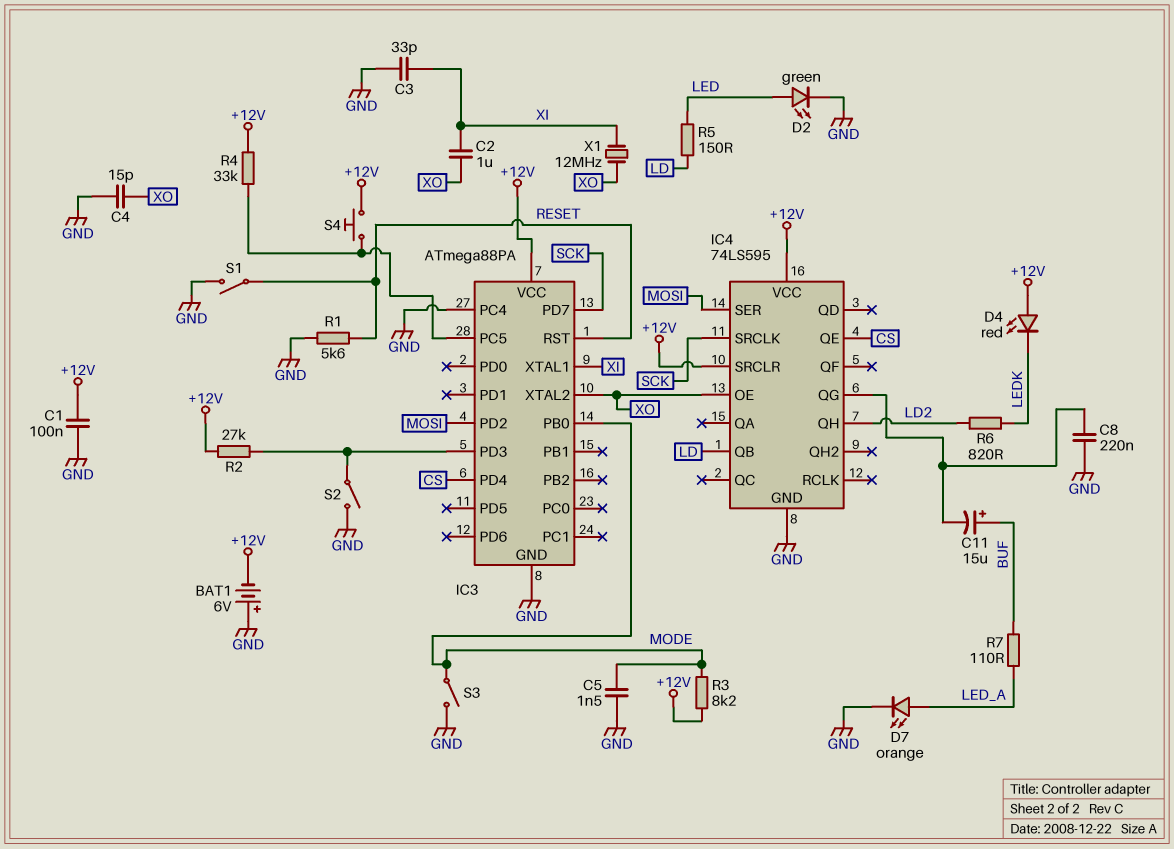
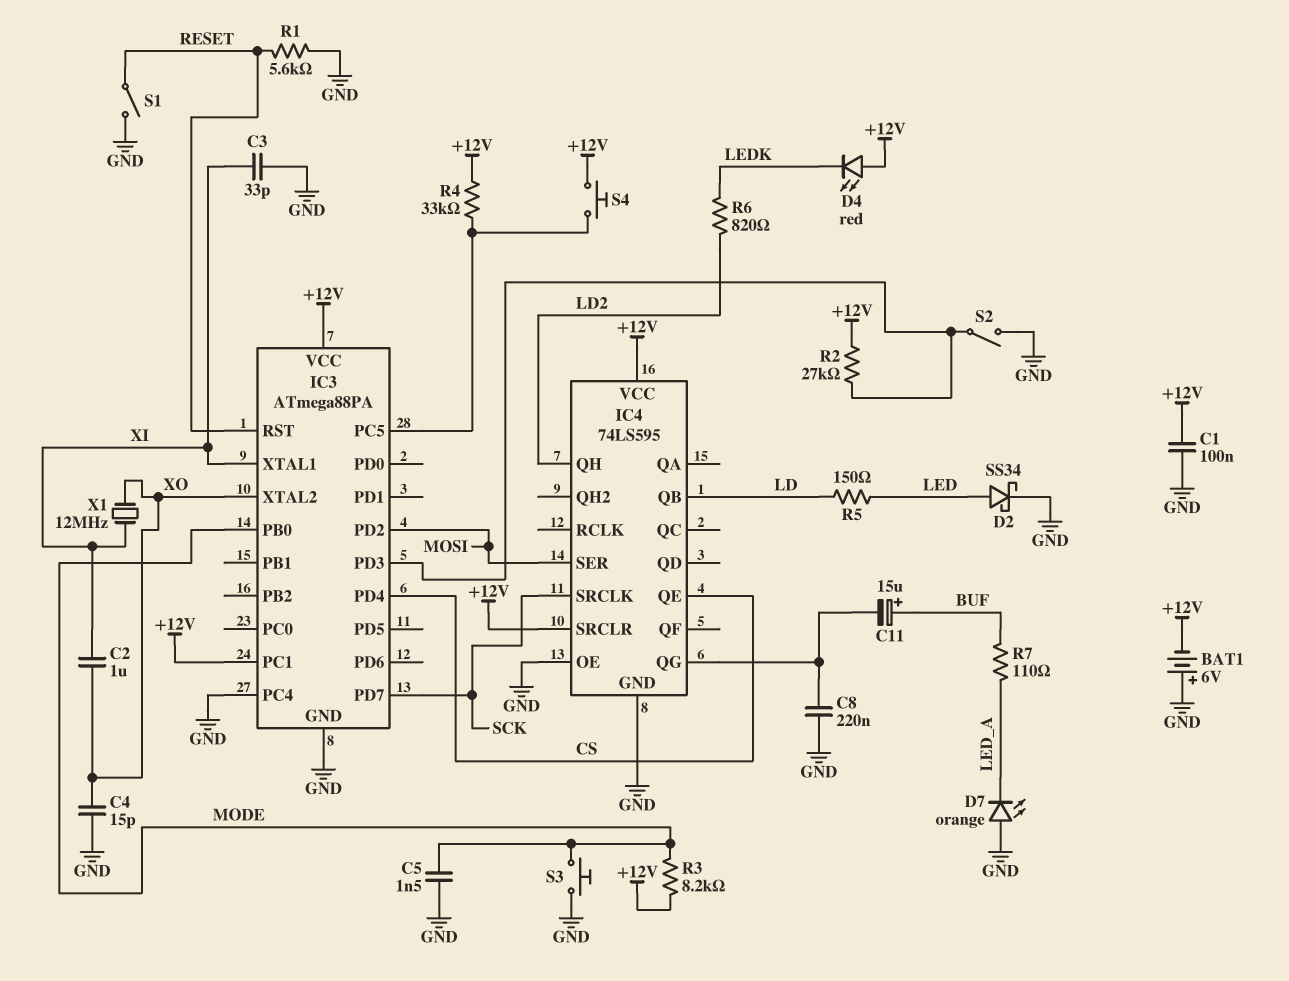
D2: LED green (A LED, K GND) -> schottky SS34 (A LED, K GND)
D7: LED orange (A LED_A, K GND) -> LED orange (A GND, K LED_A)
IC3 pin PC1: none -> +12V
IC4 pin OE: XO -> GND
S3: switch (GND, MODE) -> button (GND, MODE)

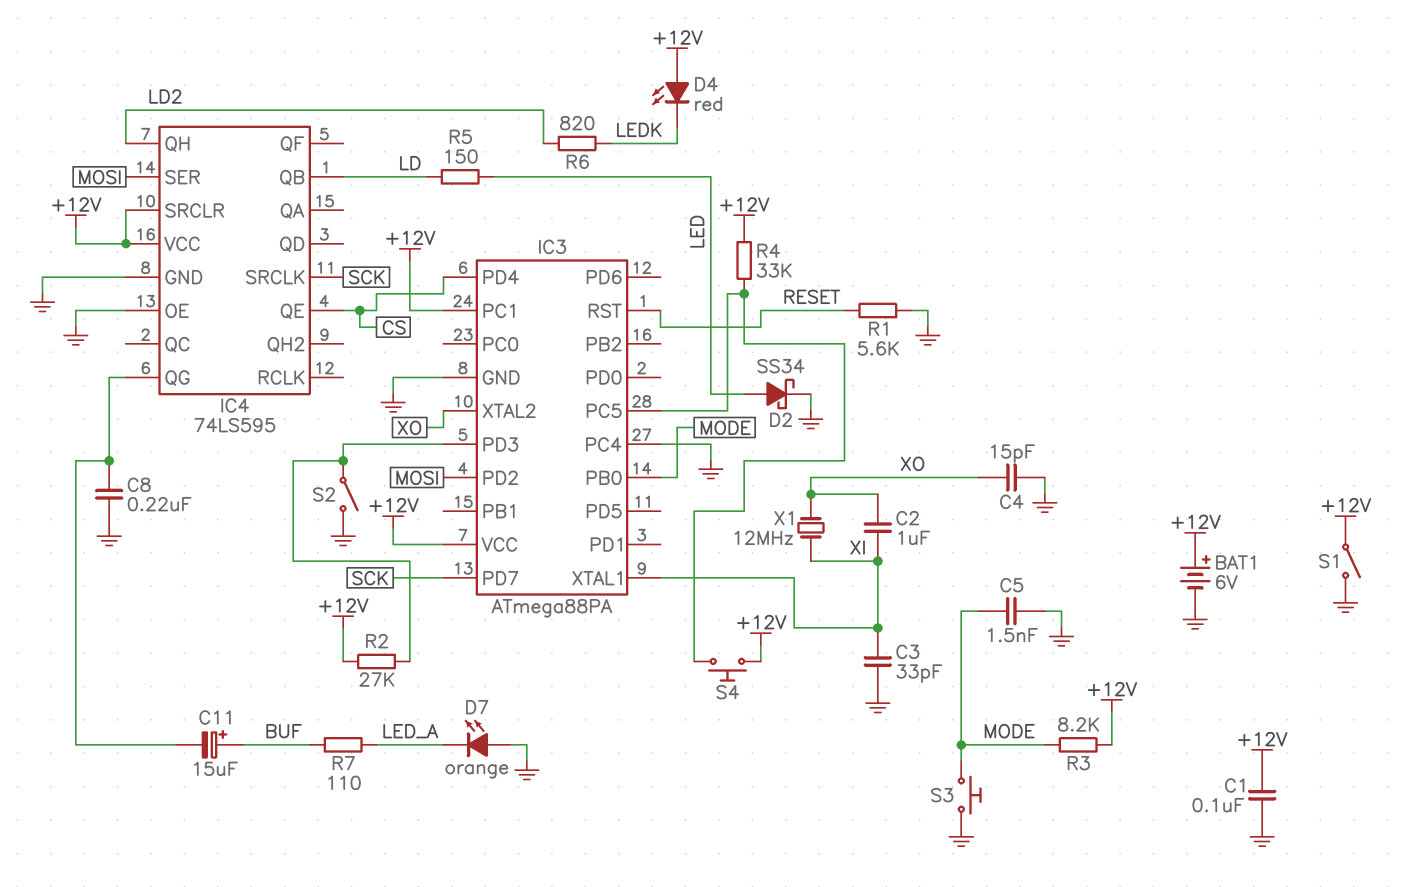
BAT1: 6V (plus GND, minus +12V) -> 6V (plus +12V, minus GND)
S1: switch (GND, RESET) -> switch (+12V, GND)

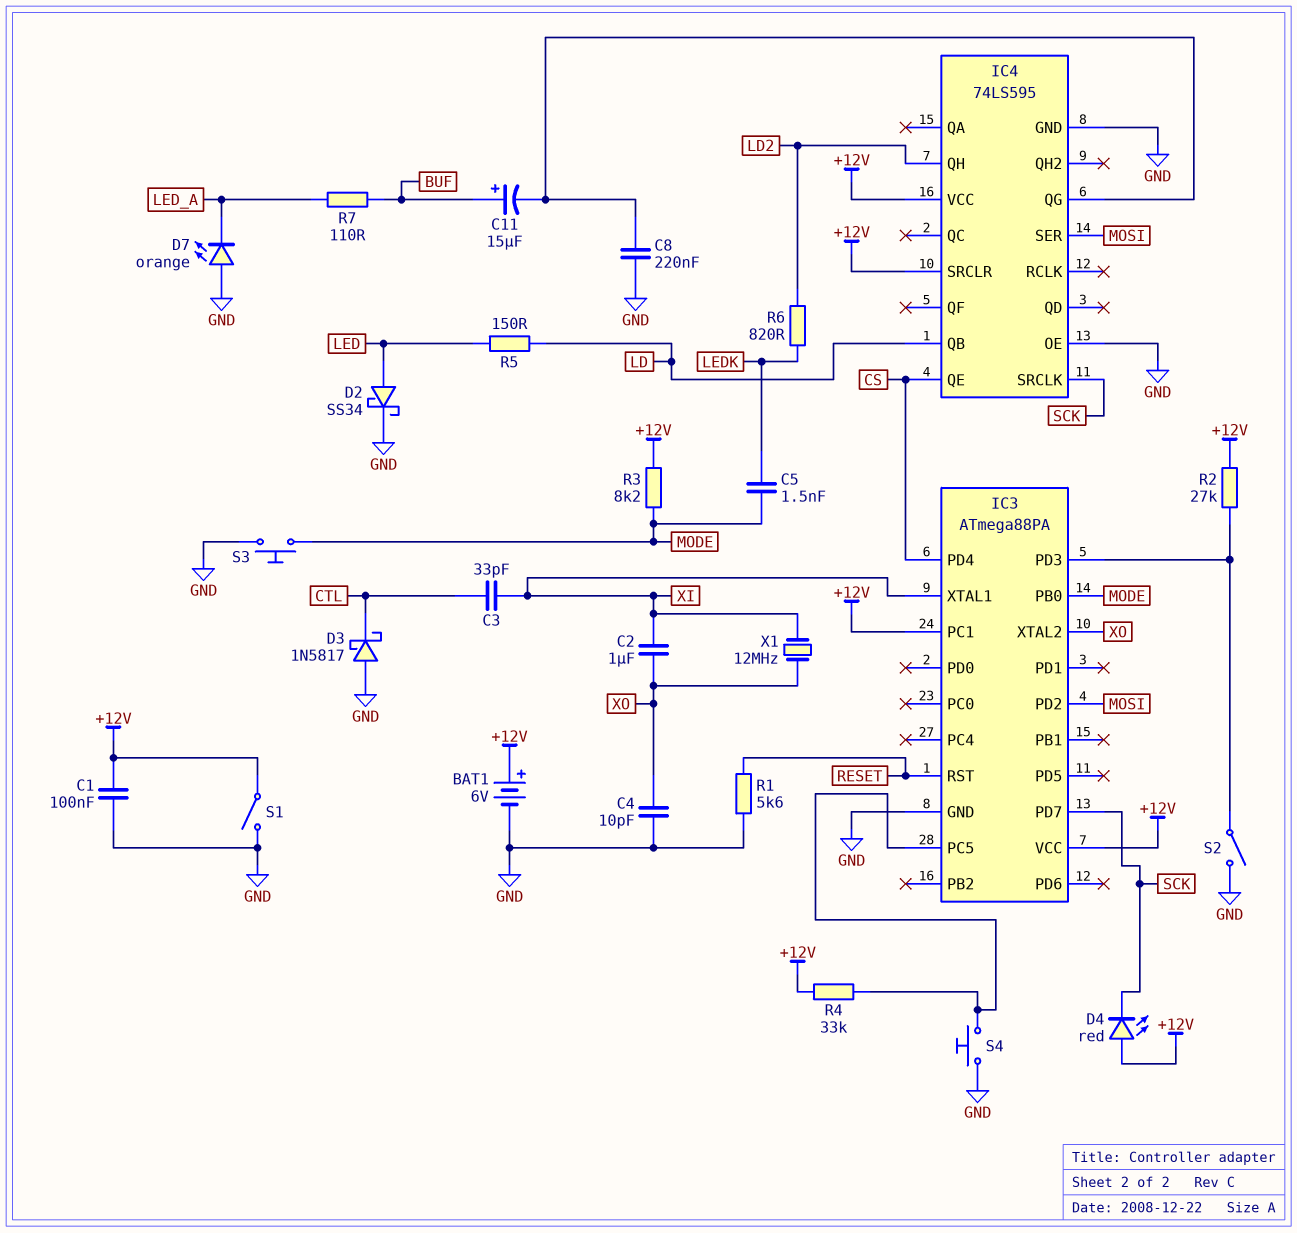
C3: 33pF (GND, XI) -> 33pF (CTL, XI)
C4: 15pF (GND, XO) -> 10pF (GND, XO)
C5: 1.5nF (GND, MODE) -> 1.5nF (LEDK, MODE)
D3: none -> schottky 1N5817 (A GND, K CTL)
D4: LED red (A +12V, K LEDK) -> LED red (A +12V, K SCK)
IC3 pin PC4: GND -> none
S4: button (+12V, IC3/PC5) -> button (GND, IC3/PC5)

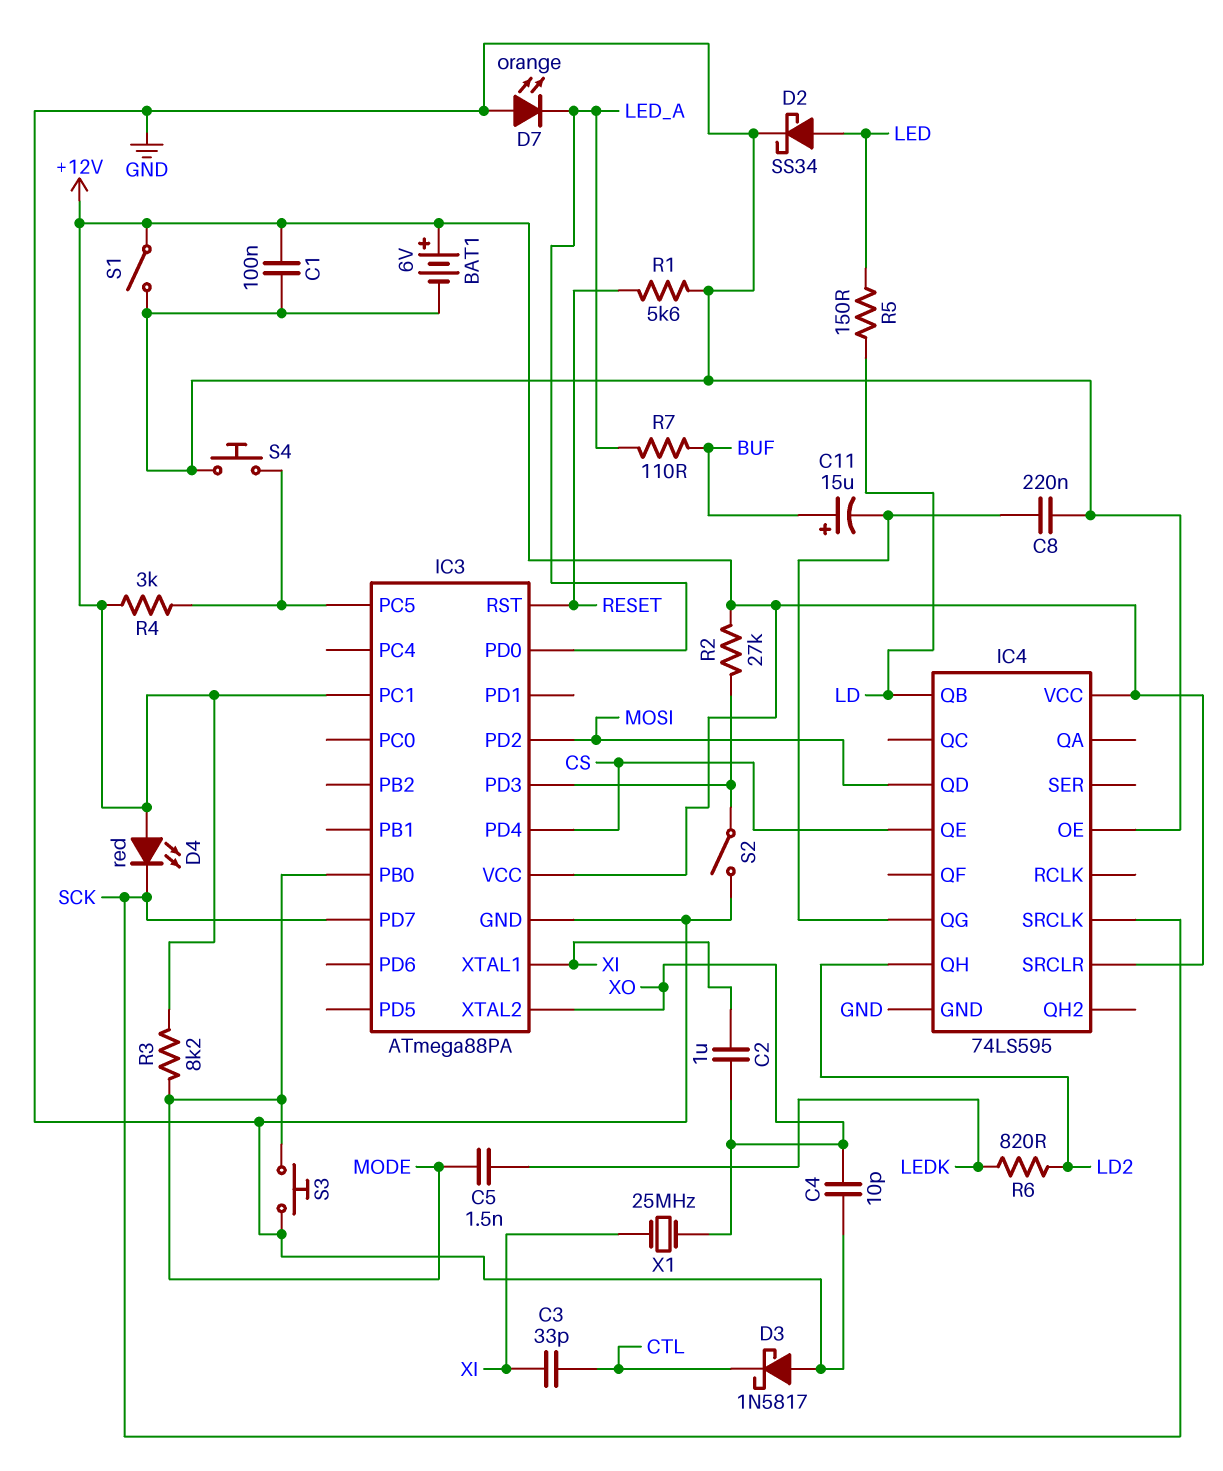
IC3 pin PD0: none -> LED_A
IC4 pin QD: none -> MOSI
IC4 pin SER: MOSI -> none
R4: 33k (+12V, IC3/PC5) -> 3k (+12V, IC3/PC5)
X1: 12MHz (XI, XO) -> 25MHz (XI, XO)

